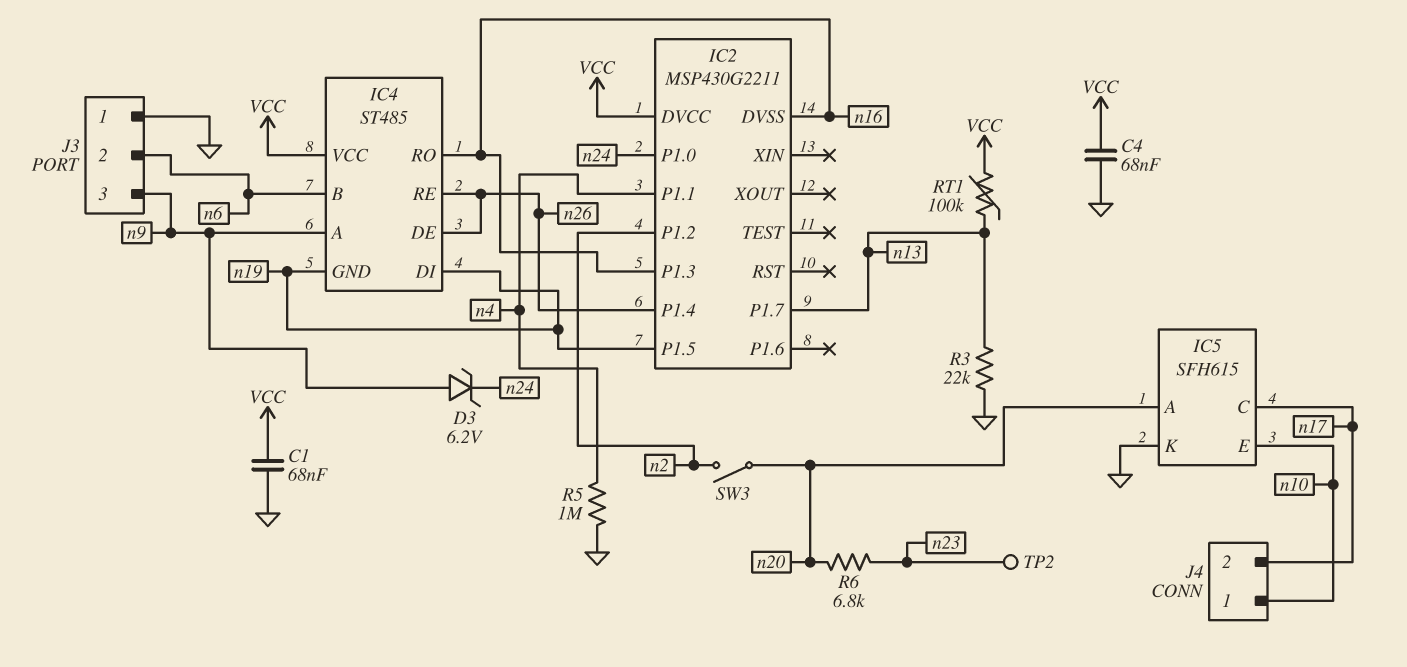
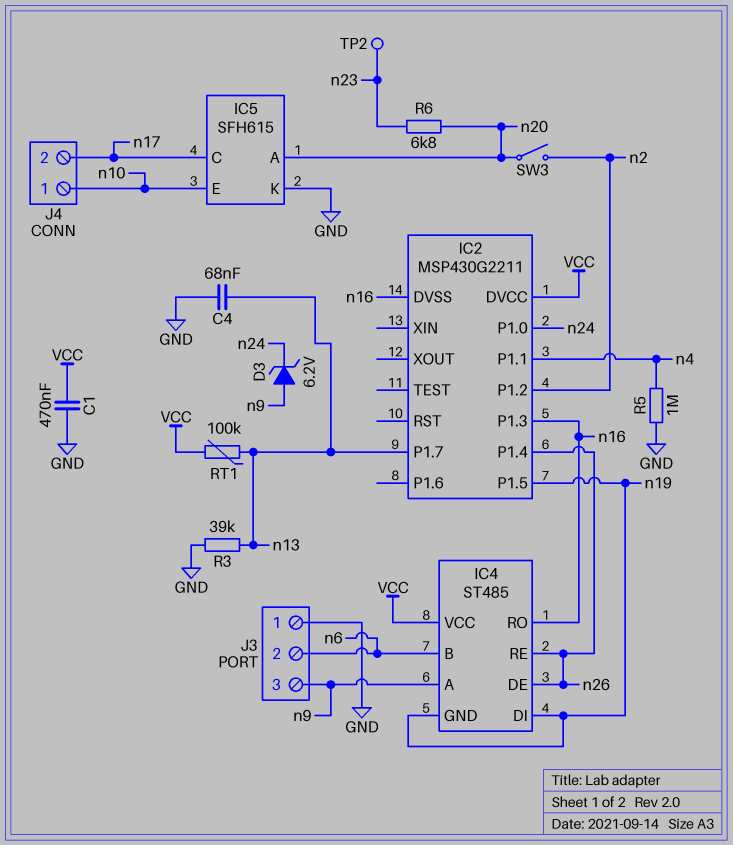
C1: 68nF (GND, VCC) -> 470nF (GND, VCC)
C4: 68nF (GND, VCC) -> 68nF (GND, n13)
R3: 22k (GND, n13) -> 39k (GND, n13)

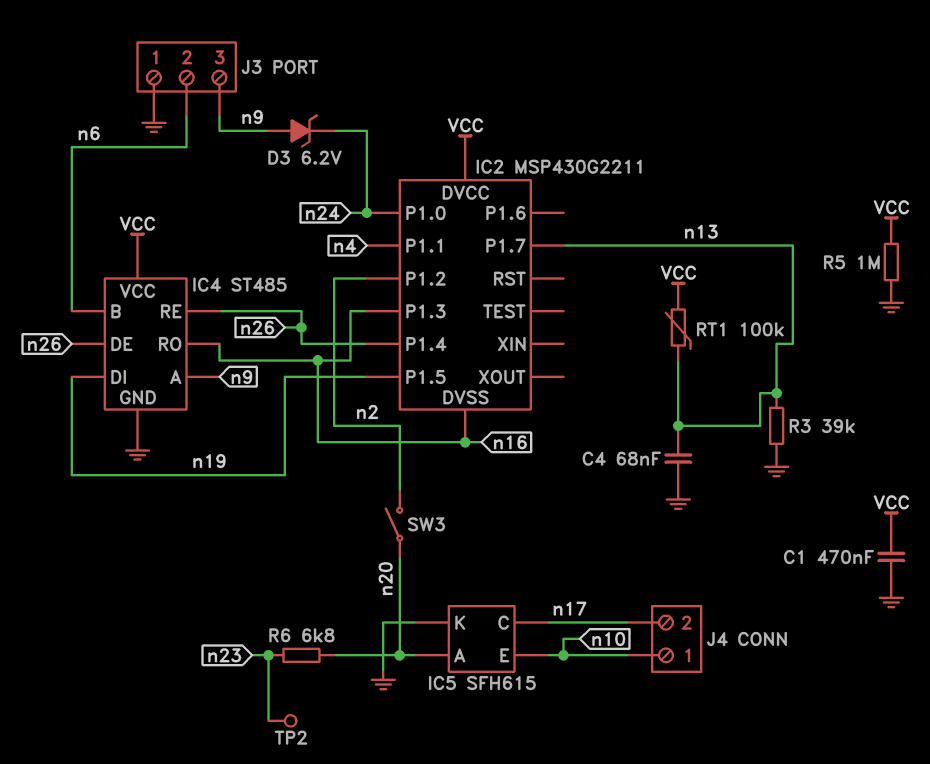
IC4 pin GND: n19 -> GND
R5: 1M (GND, n4) -> 1M (GND, VCC)

